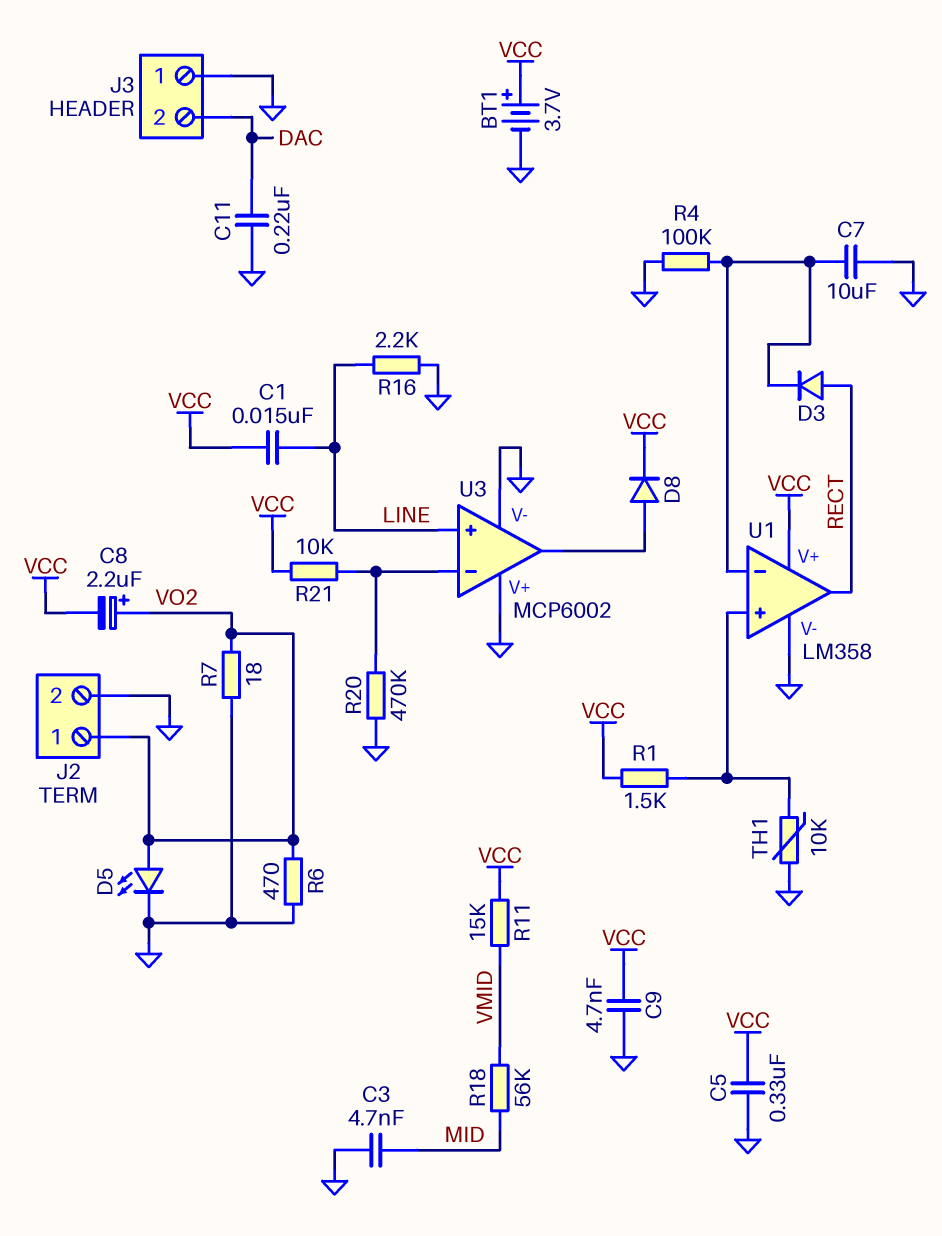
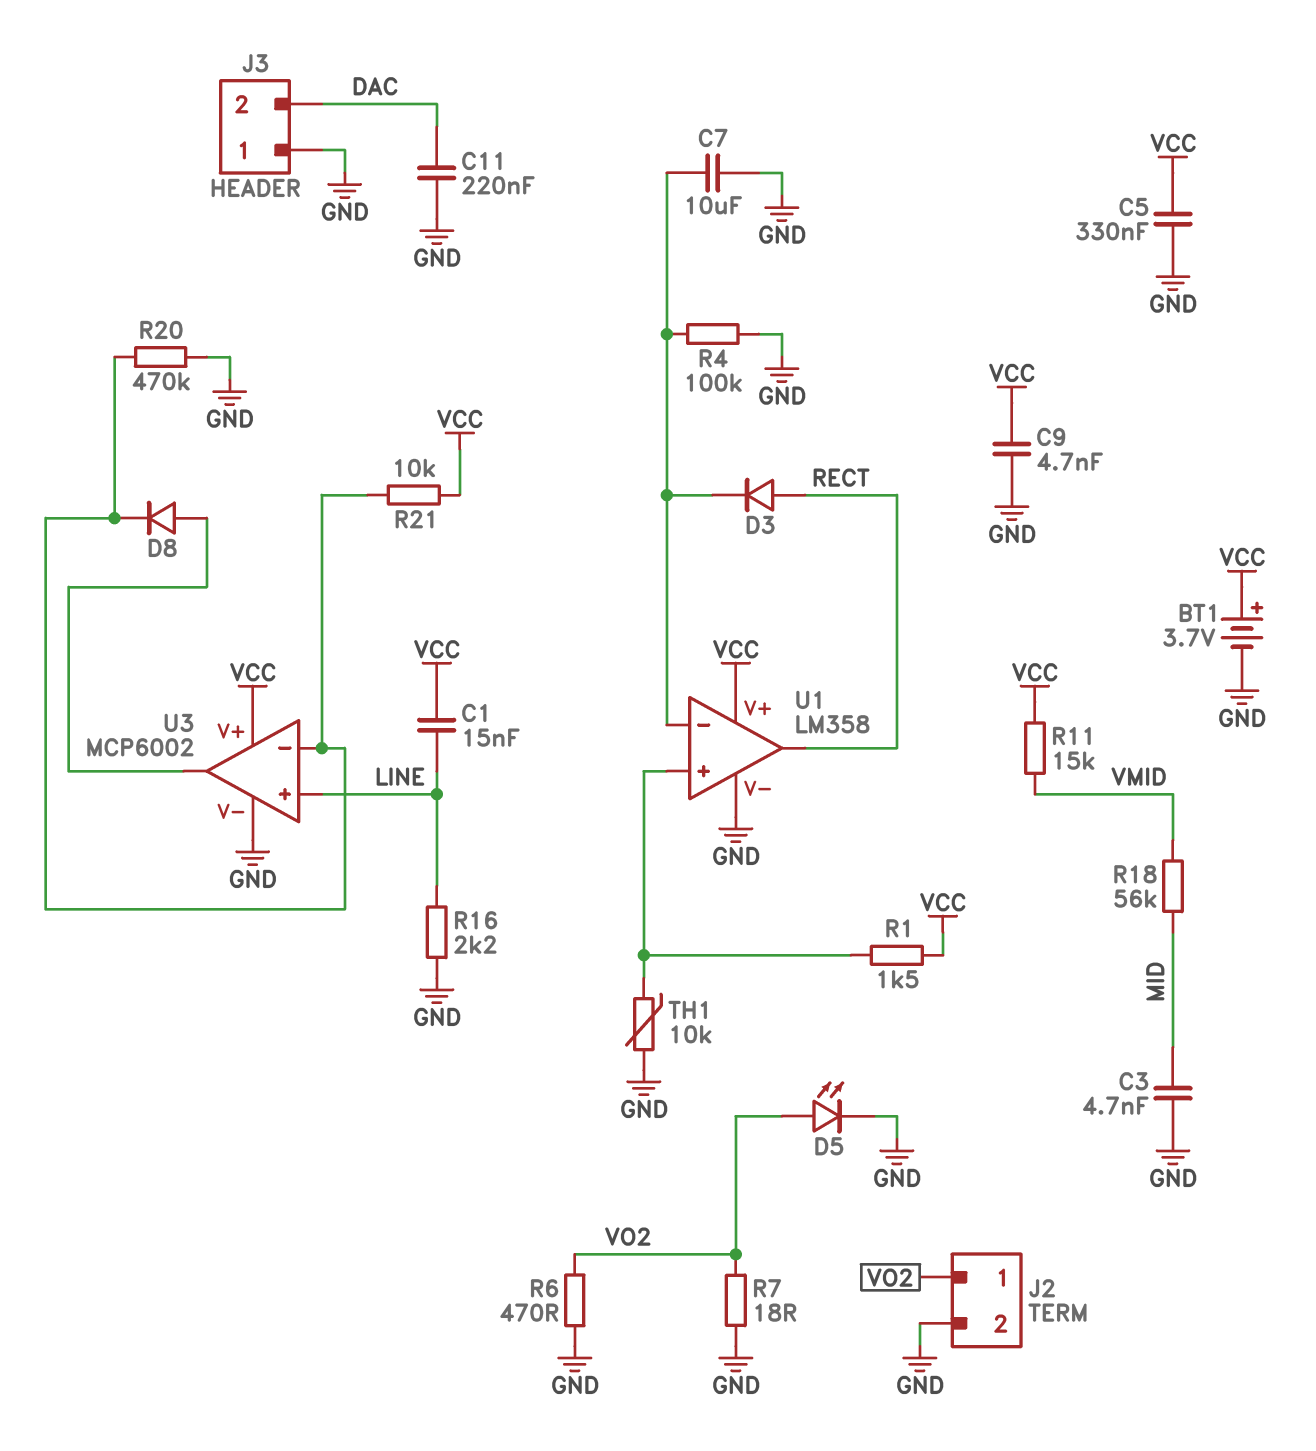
C8: 2.2uF (plus VO2, minus VCC) -> none
D8: diode (A U3/out, K VCC) -> diode (A U3/out, K U3/in-)
U3 pin V+: GND -> VCC

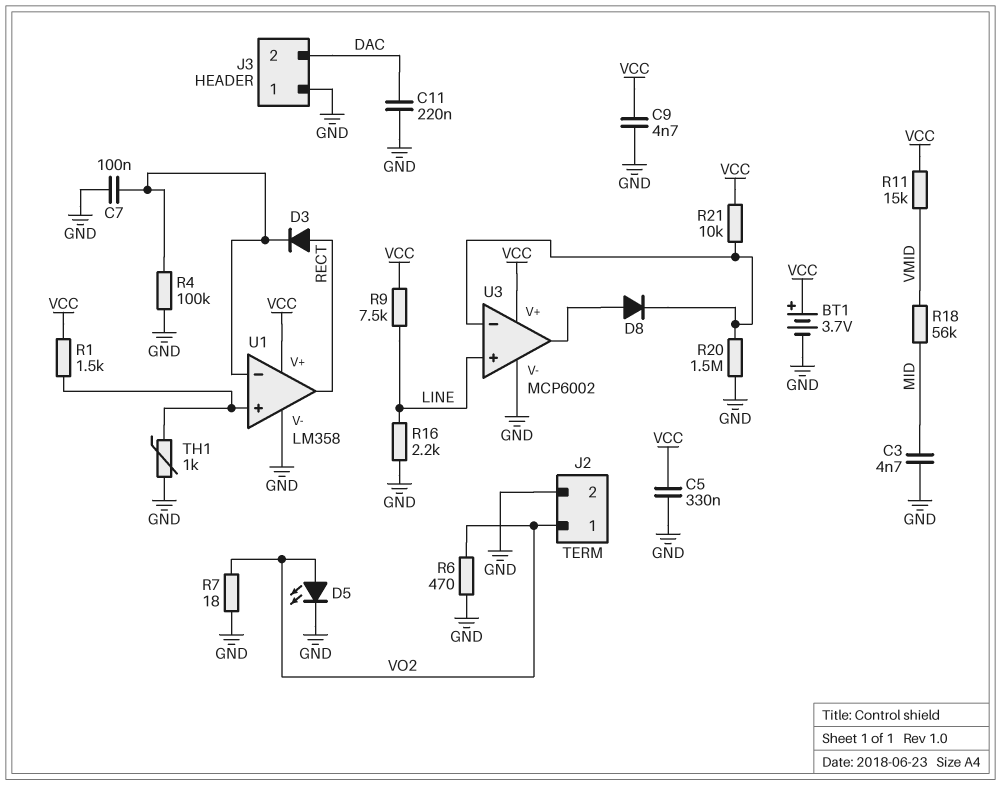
C1: 15nF (LINE, VCC) -> none
C7: 10uF (GND, U1/in-) -> 100nF (GND, U1/in-)
R9: none -> 7.5k (LINE, VCC)
R20: 470k (GND, U3/in-) -> 1.5M (GND, U3/in-)
TH1: 10k (GND, U1/in+) -> 1k (GND, U1/in+)

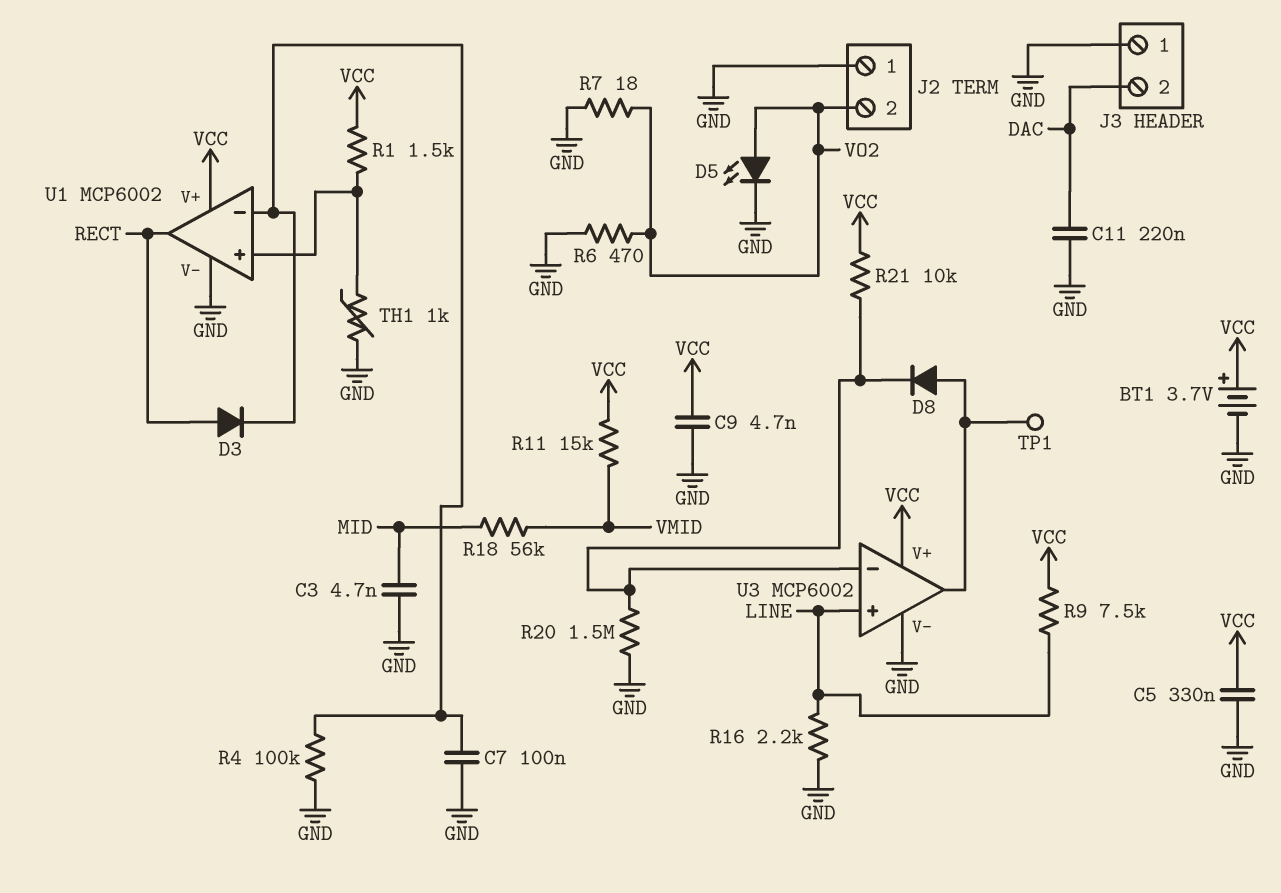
J2 pin 1: VO2 -> GND
J2 pin 2: GND -> VO2
TP1: none -> test point (U3/out)
U1: LM358 -> MCP6002

